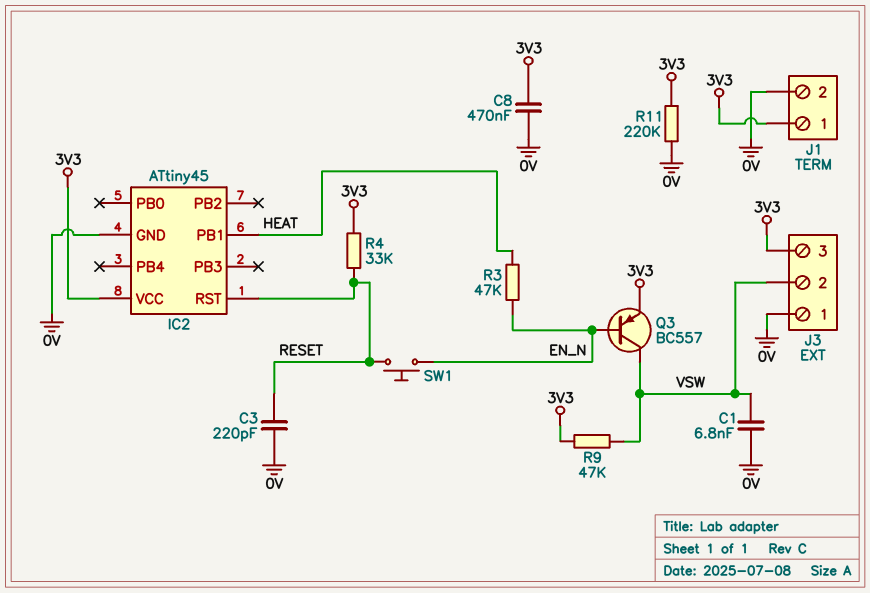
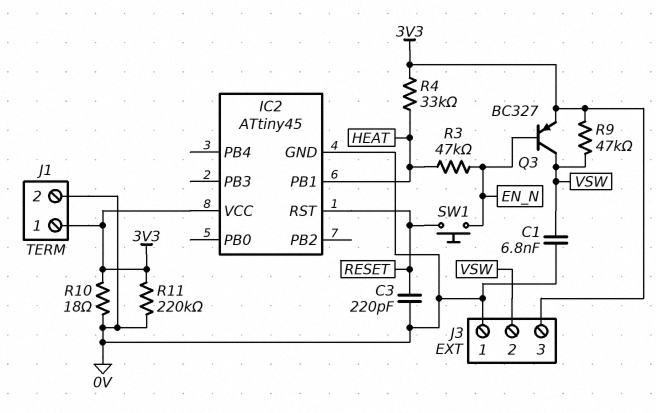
C8: 470nF (0V, 3V3) -> none
Q3: PNP BC557 (B EN_N, C VSW, E 3V3) -> PNP BC327 (B EN_N, C VSW, E 3V3)
R4: 33k (3V3, RESET) -> 33k (3V3, HEAT)
R10: none -> 18 (0V, 3V3)

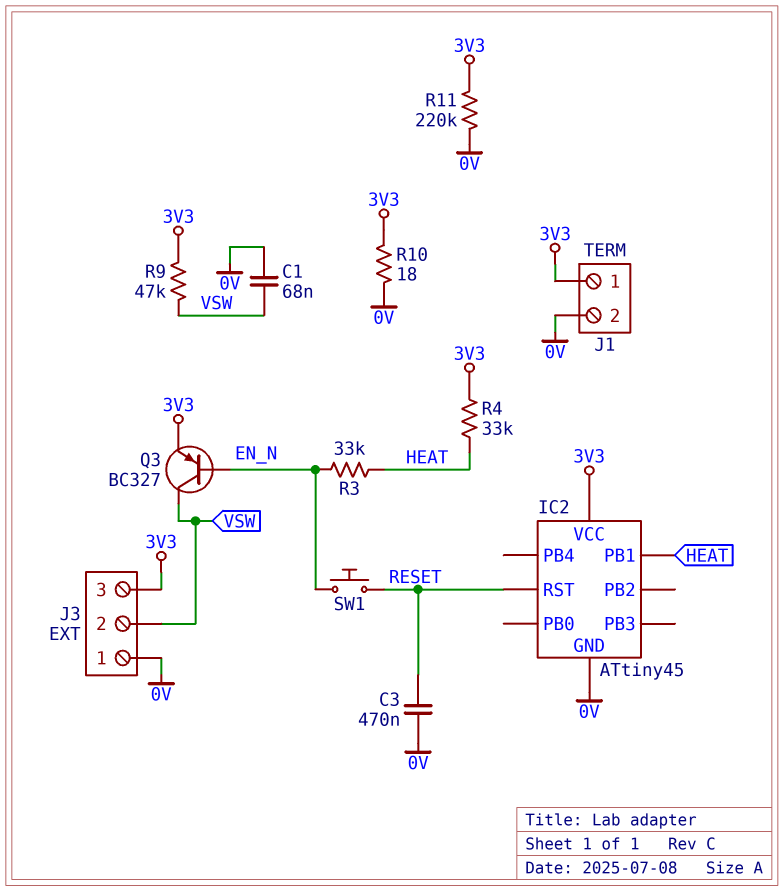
C1: 6.8nF (0V, VSW) -> 68nF (0V, VSW)
C3: 220pF (0V, RESET) -> 470nF (0V, RESET)
R3: 47k (EN_N, HEAT) -> 33k (EN_N, HEAT)

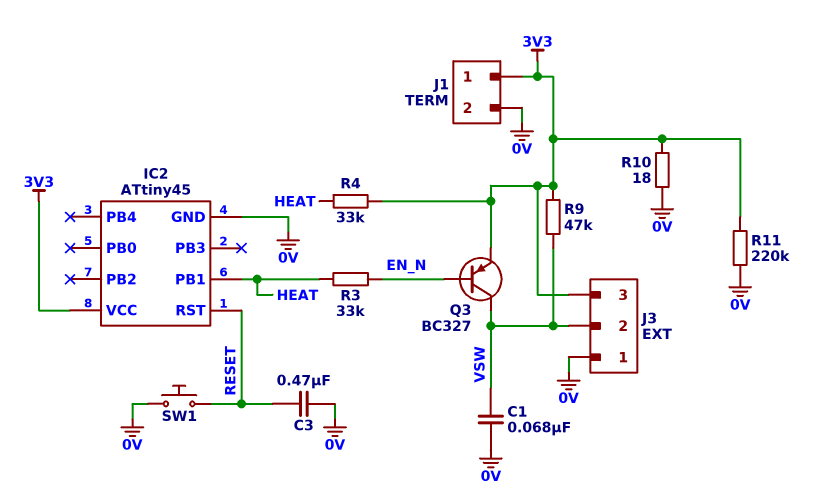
SW1: button (EN_N, RESET) -> button (0V, RESET)

